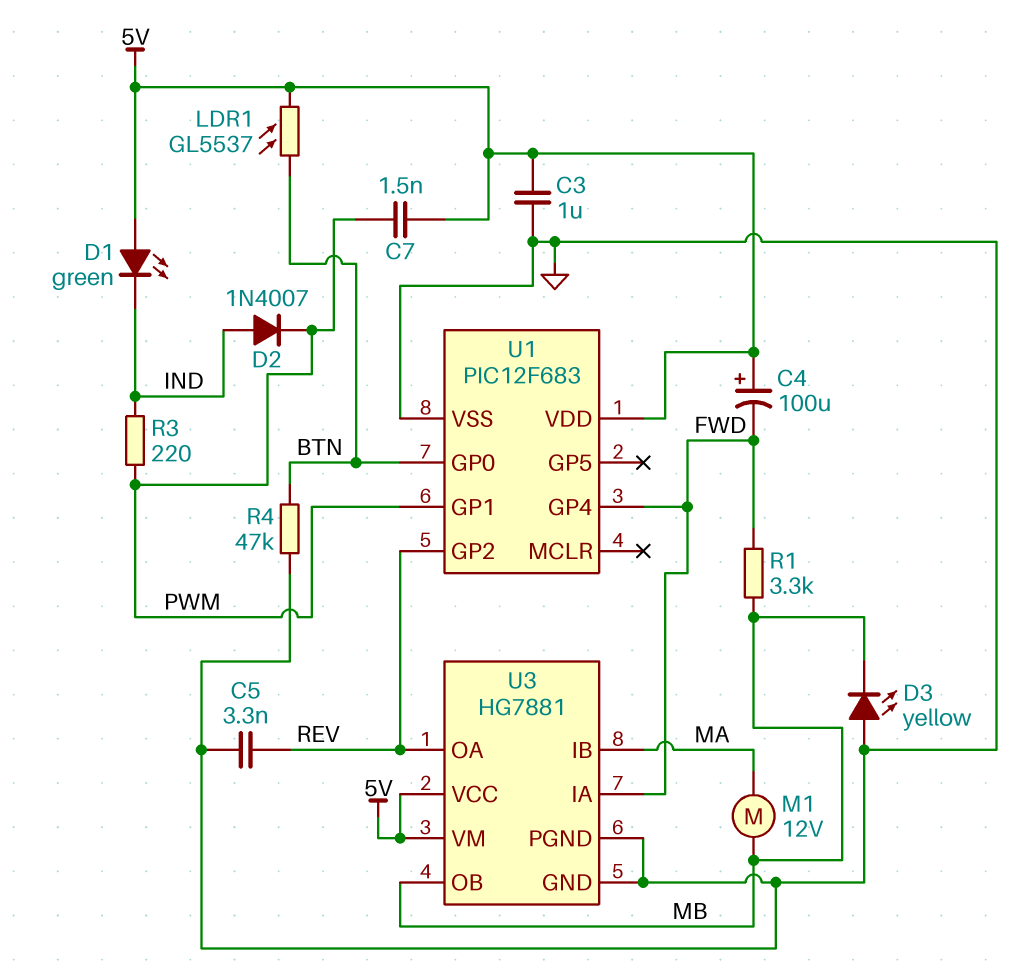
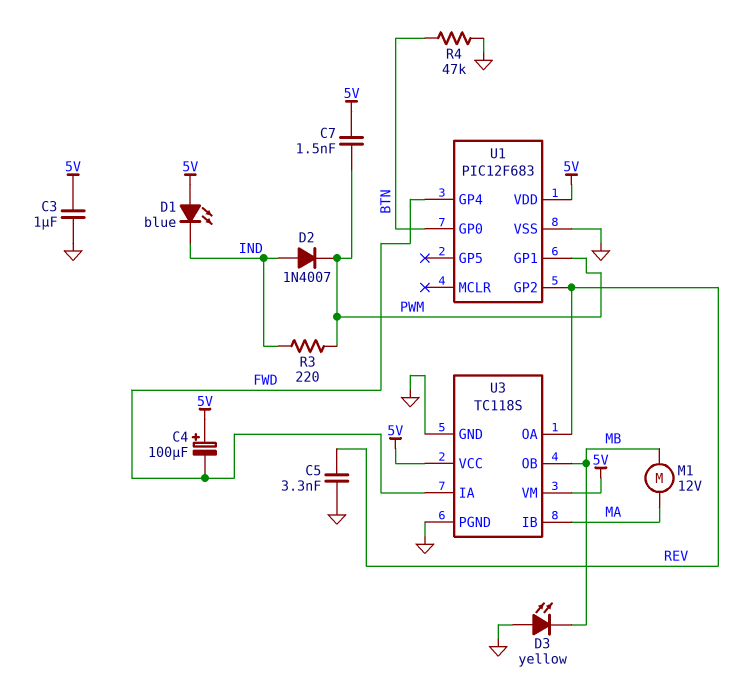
D1: LED green (A 5V, K IND) -> LED blue (A 5V, K IND)
LDR1: GL5537 (5V, BTN) -> none
R1: 3.3k (FWD, MB) -> none
U3: HG7881 -> TC118S

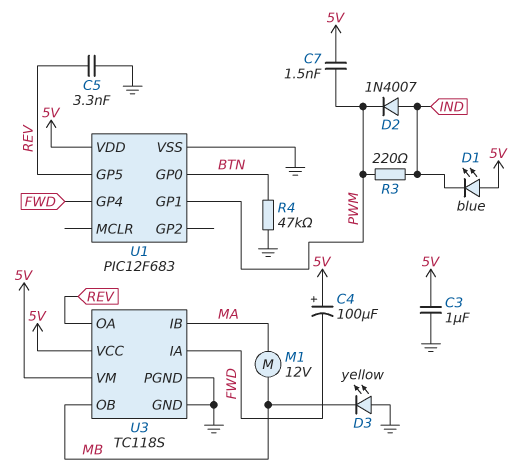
U1 pin GP2: REV -> none
U1 pin GP5: none -> REV

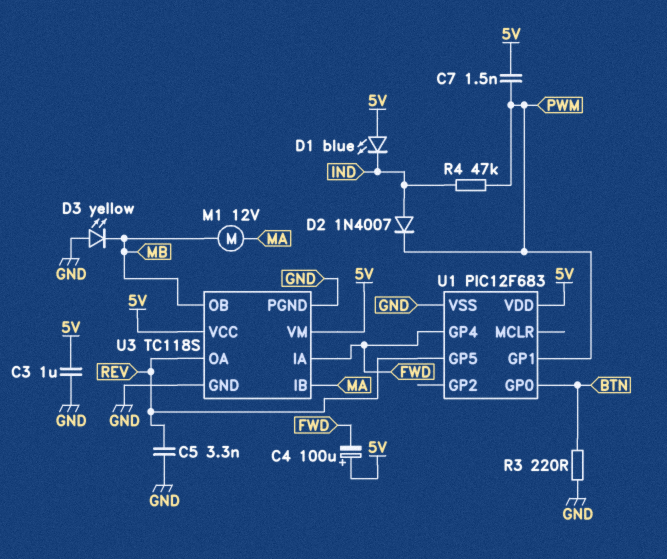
R3: 220 (IND, PWM) -> 220 (BTN, GND)
R4: 47k (BTN, GND) -> 47k (IND, PWM)

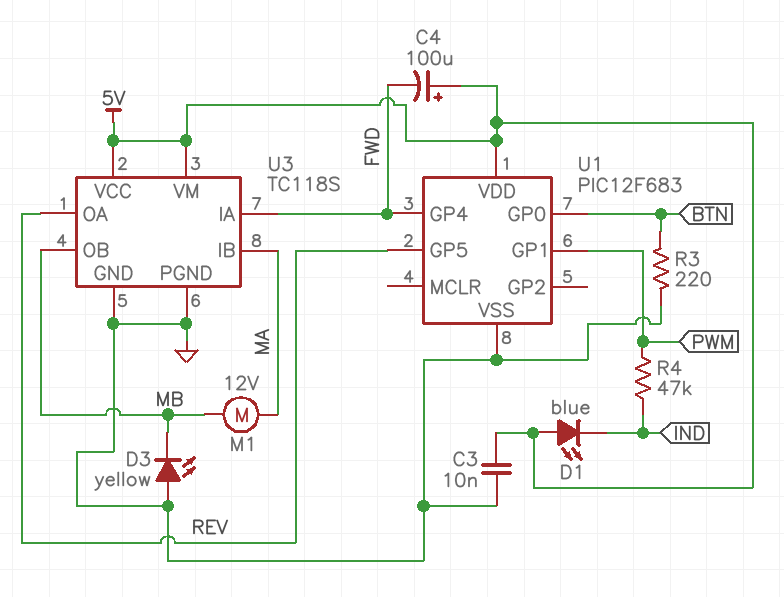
C3: 1uF (5V, GND) -> 10nF (5V, GND)
C5: 3.3nF (GND, REV) -> none
C7: 1.5nF (5V, PWM) -> none
D2: diode 1N4007 (A IND, K PWM) -> none

